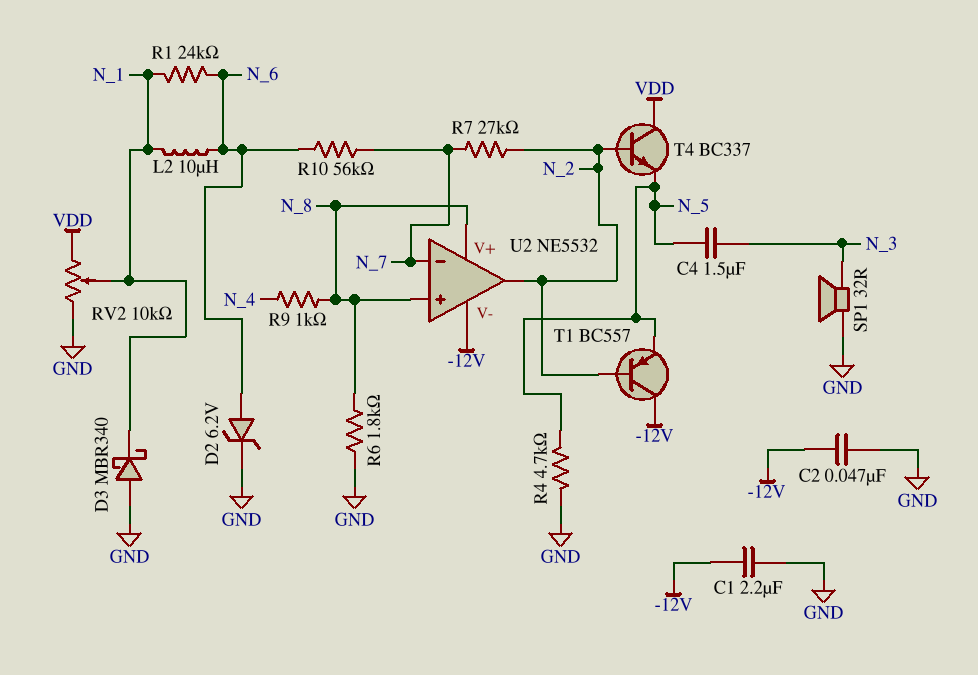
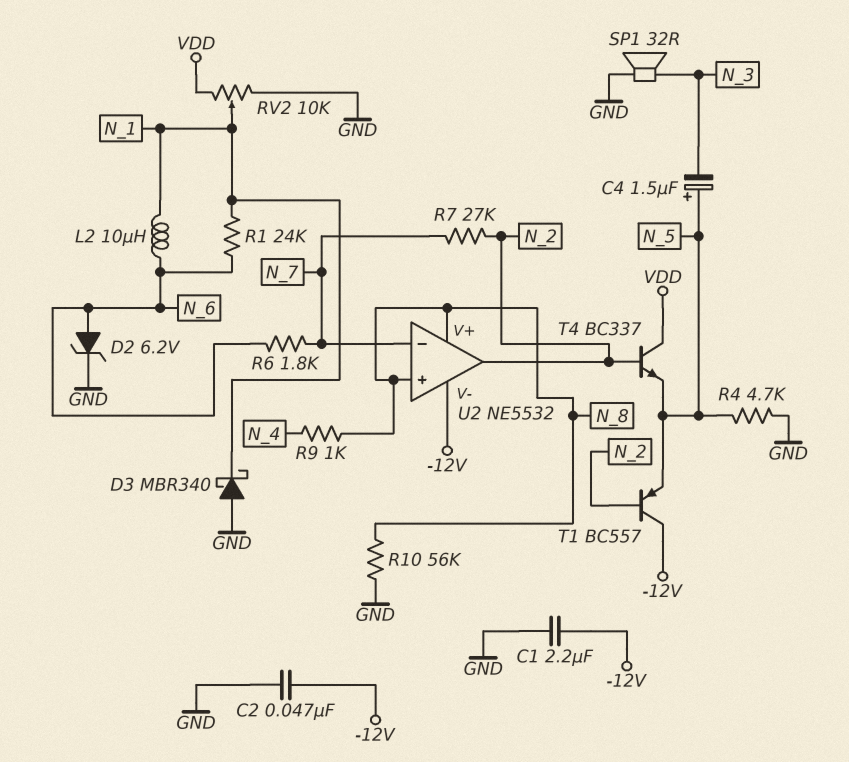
C4: 1.5uF (N_3, N_5) -> 1.5uF (plus N_5, minus N_3)
R6: 1.8k (GND, N_8) -> 1.8k (N_6, N_7)
R10: 56k (N_6, N_7) -> 56k (GND, N_8)

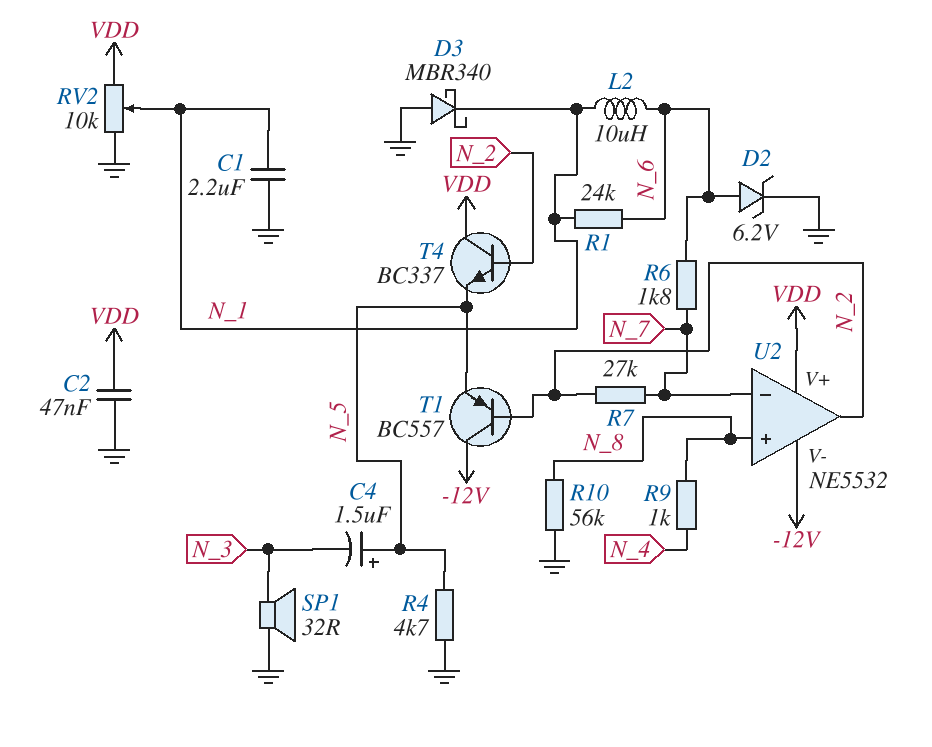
C1: 2.2uF (-12V, GND) -> 2.2uF (GND, N_1)
C2: 47nF (-12V, GND) -> 47nF (GND, VDD)
U2 pin V+: N_8 -> VDD

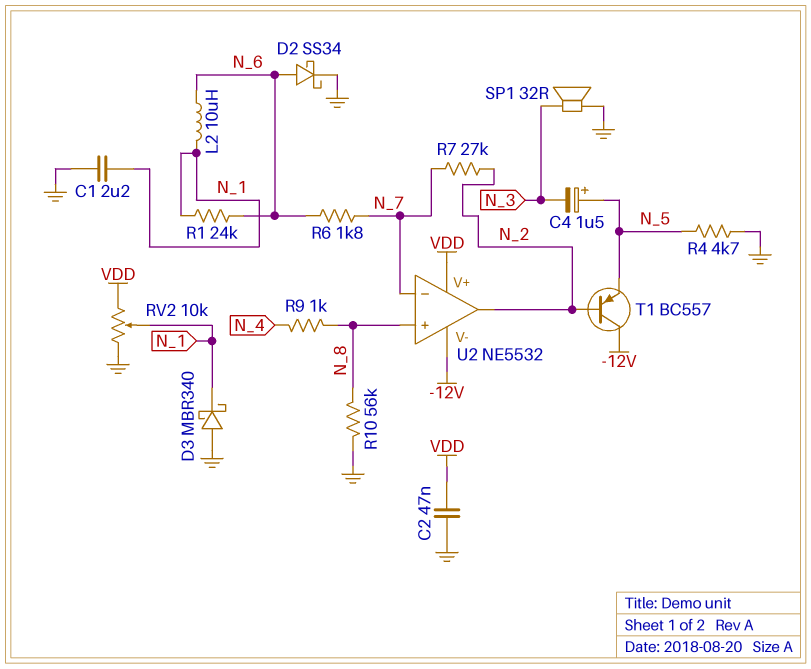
D2: zener 6.2V (A N_6, K GND) -> schottky SS34 (A N_6, K GND)
T4: NPN BC337 (B N_2, C VDD, E N_5) -> none

